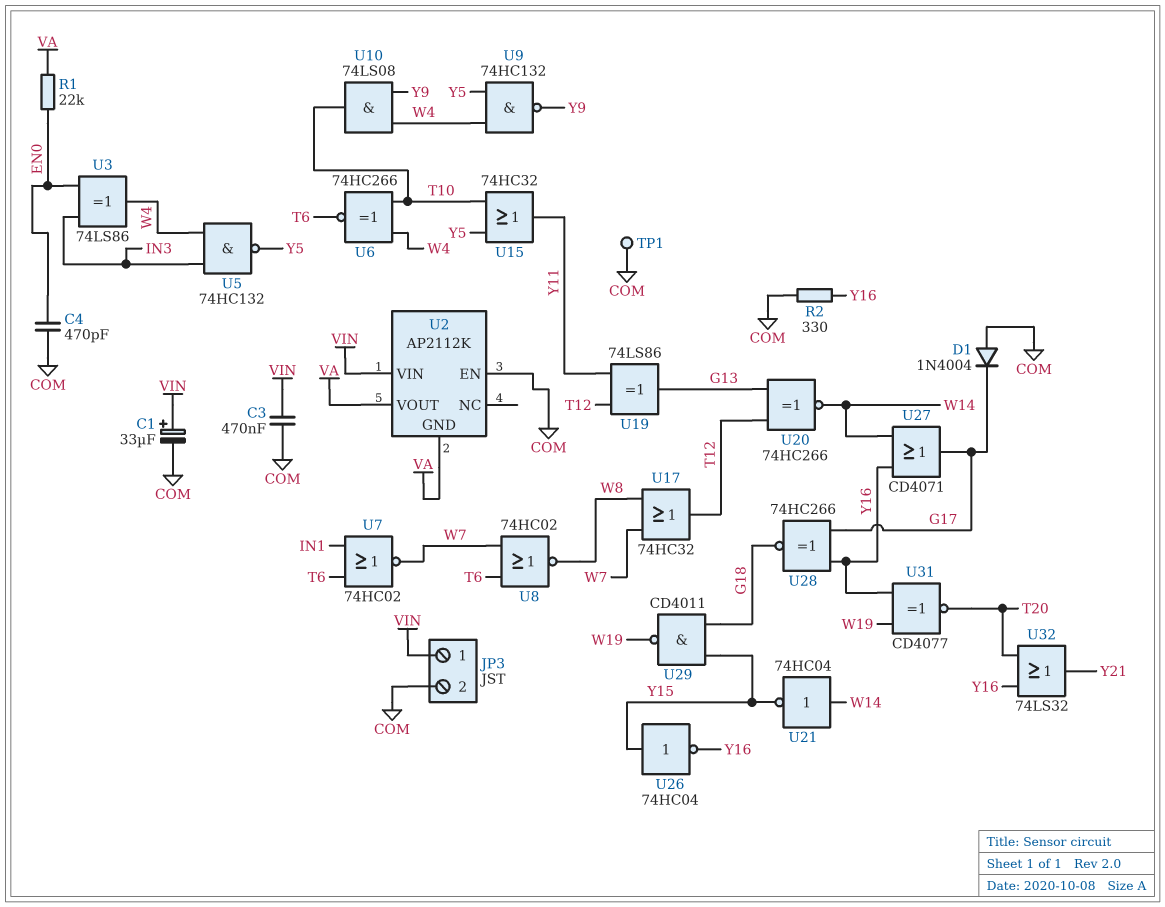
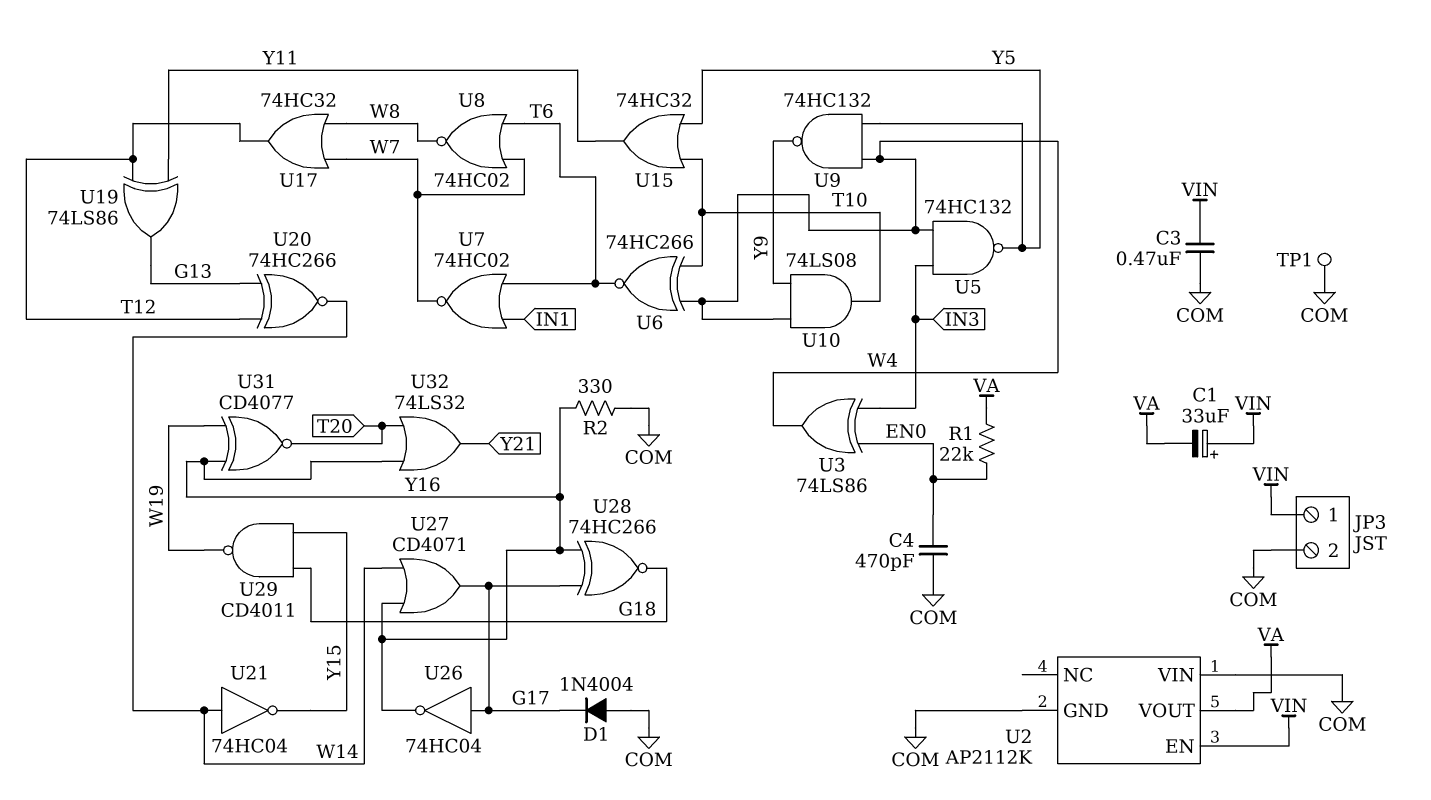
C1: 33uF (plus VIN, minus COM) -> 33uF (plus VIN, minus VA)
U2 pin EN: COM -> VIN
U2 pin GND: VA -> COM
U2 pin VIN: VIN -> COM
U26: NOT 74HC04 (in Y15, out Y16) -> NOT 74HC04 (in G17, out Y16)

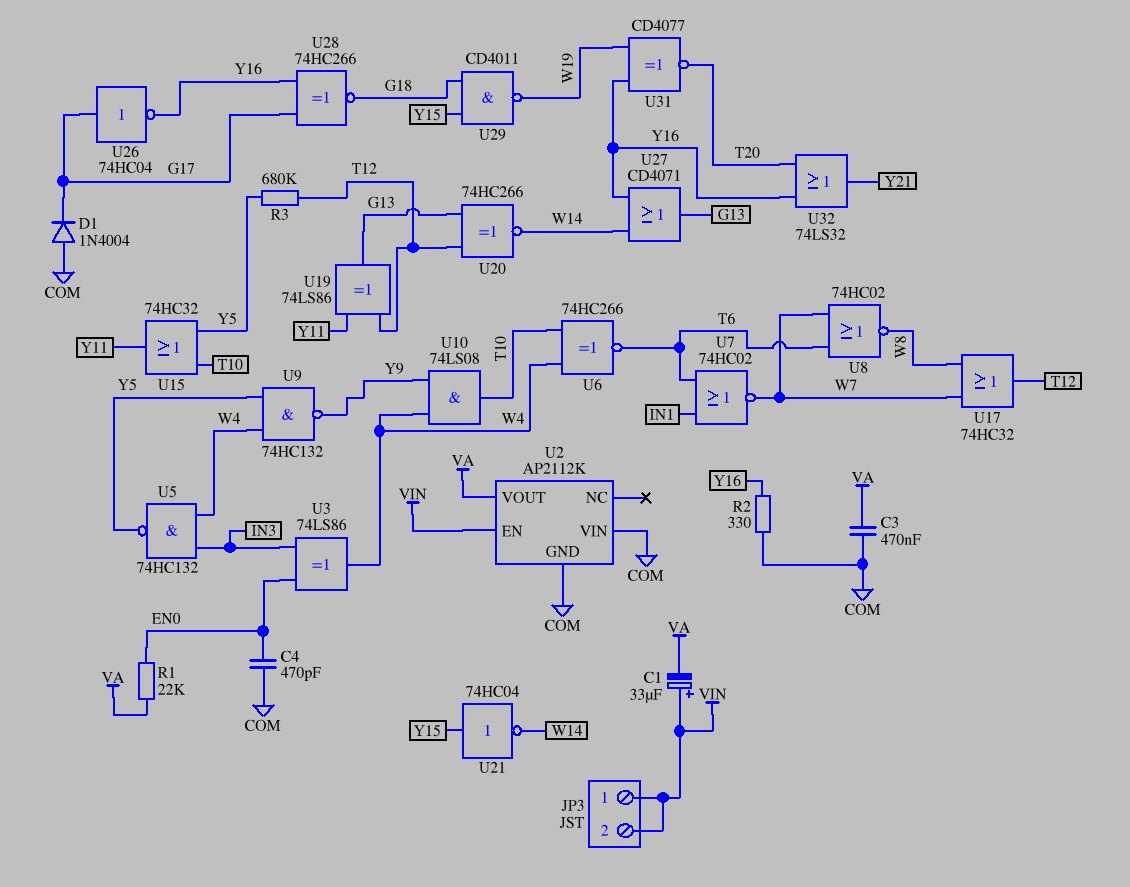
C3: 470nF (COM, VIN) -> 470nF (COM, VA)
JP3 pin 2: COM -> VIN
R3: none -> 680k (T12, Y5)
TP1: test point (COM) -> none
U21: NOT 74HC04 (in W14, out Y15) -> NOT 74HC04 (in Y15, out W14)
U27: OR CD4071 (in W14, in Y16, out G17) -> OR CD4071 (in W14, in Y16, out G13)

